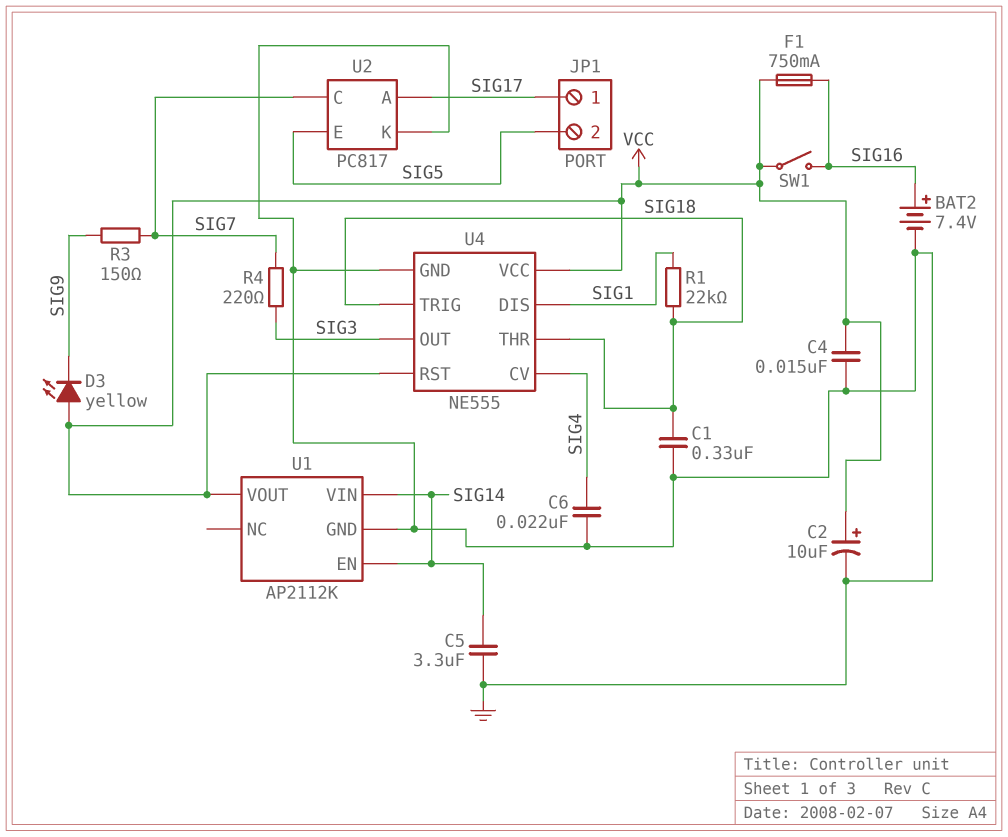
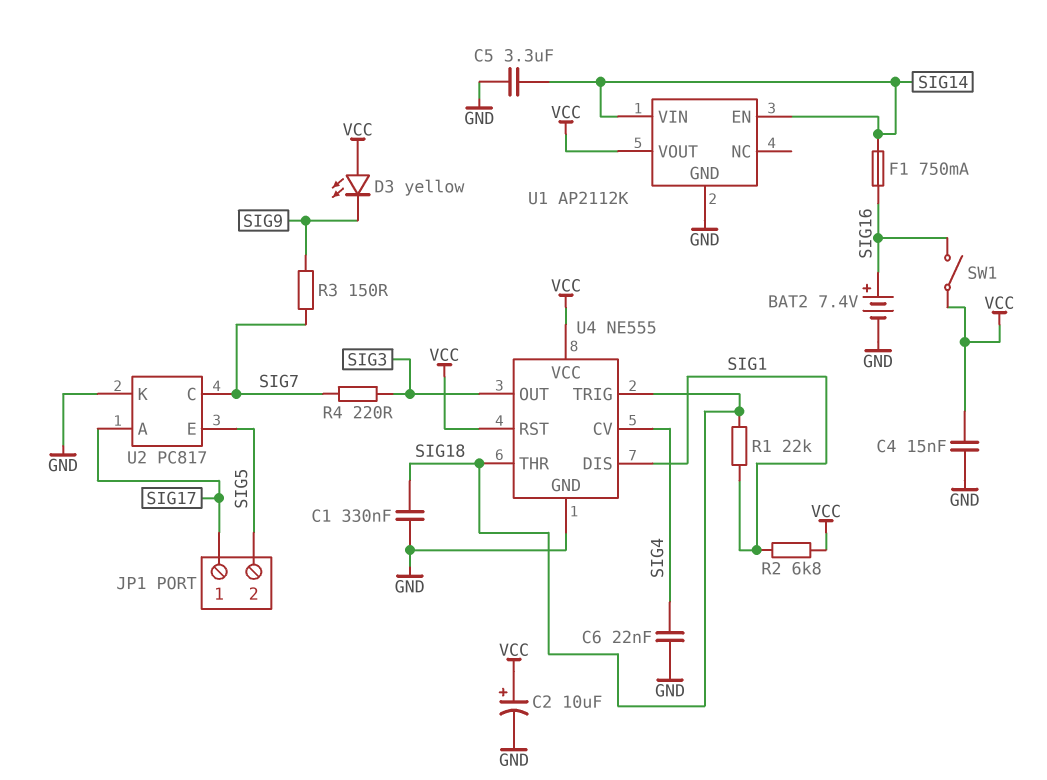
F1: 750mA (SIG16, VCC) -> 750mA (SIG14, SIG16)
R2: none -> 6.8k (SIG1, VCC)

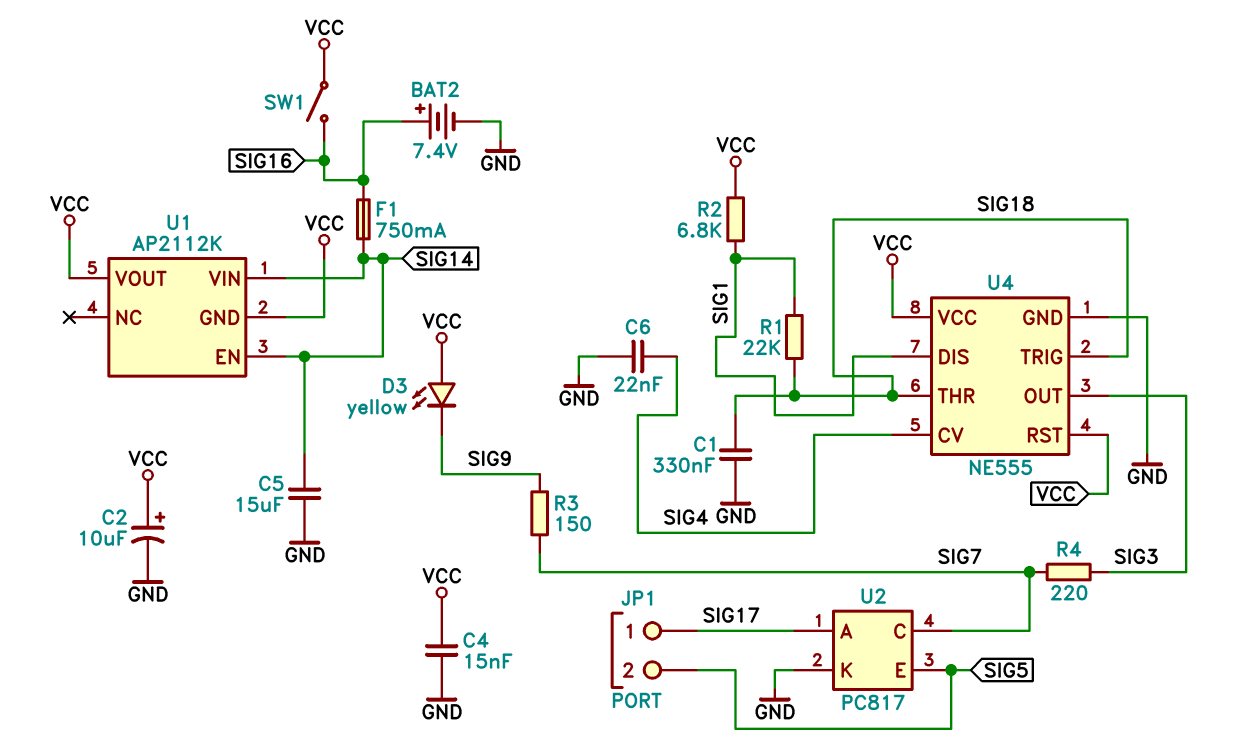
C5: 3.3uF (GND, SIG14) -> 15uF (GND, SIG14)
U1 pin GND: GND -> VCC

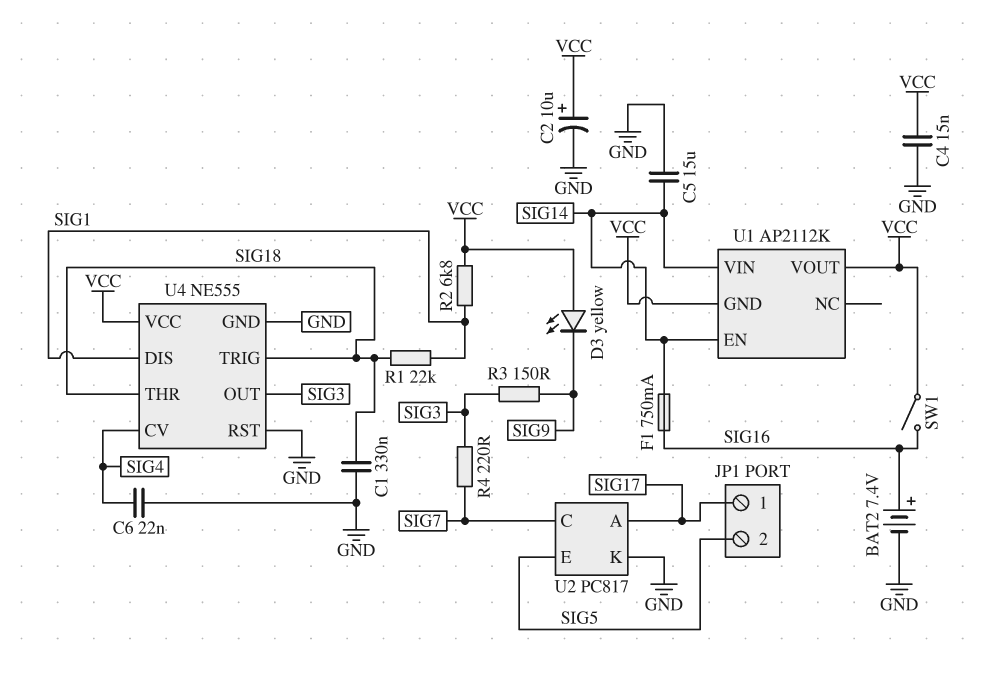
R3: 150 (SIG7, SIG9) -> 150 (SIG3, SIG9)
U4 pin RST: VCC -> GND

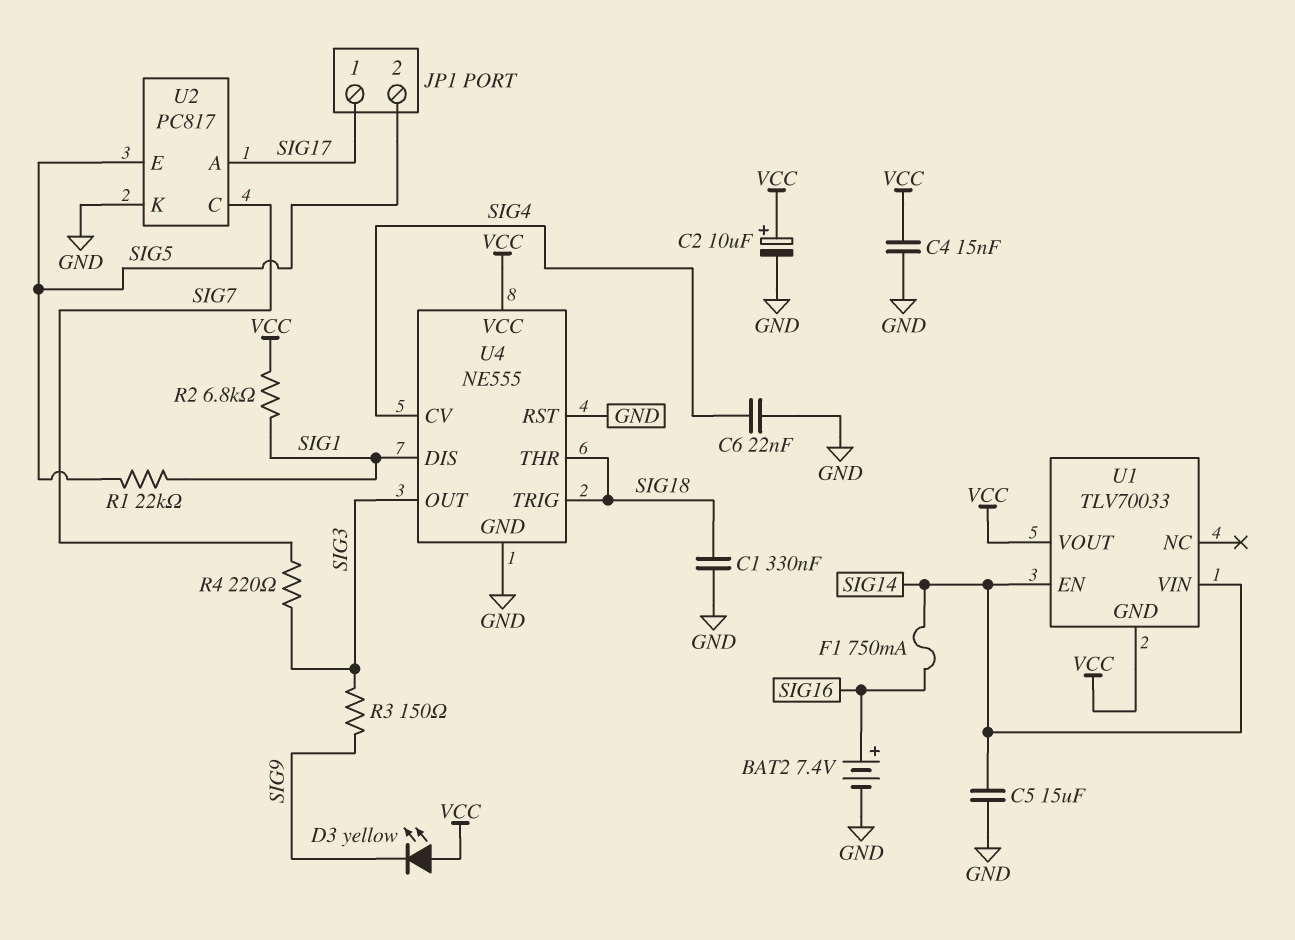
R1: 22k (SIG1, SIG18) -> 22k (SIG1, SIG5)
SW1: switch (SIG16, VCC) -> none
U1: AP2112K -> TLV70033

